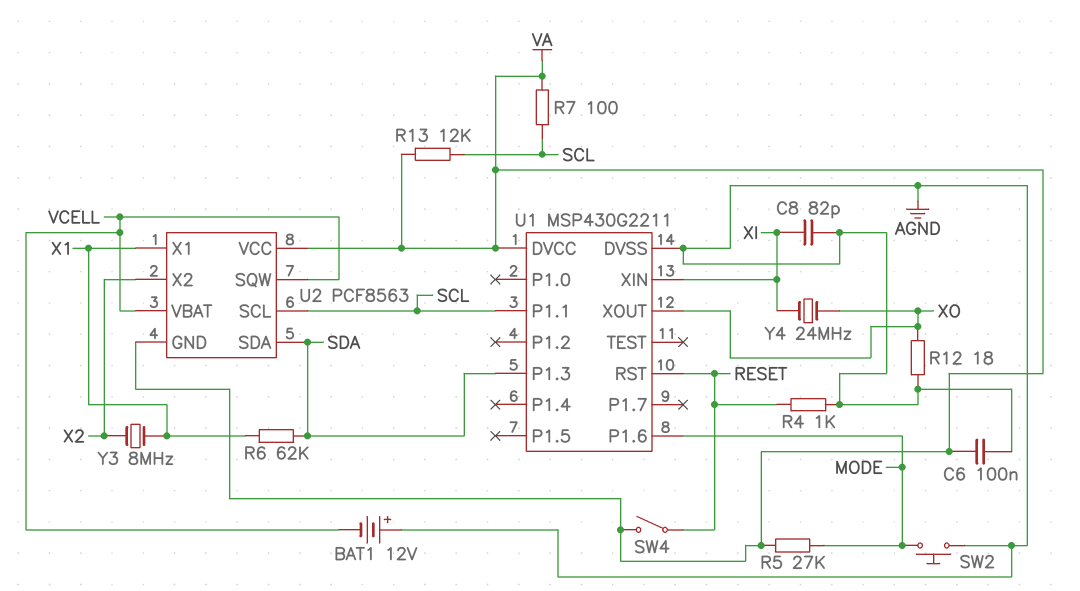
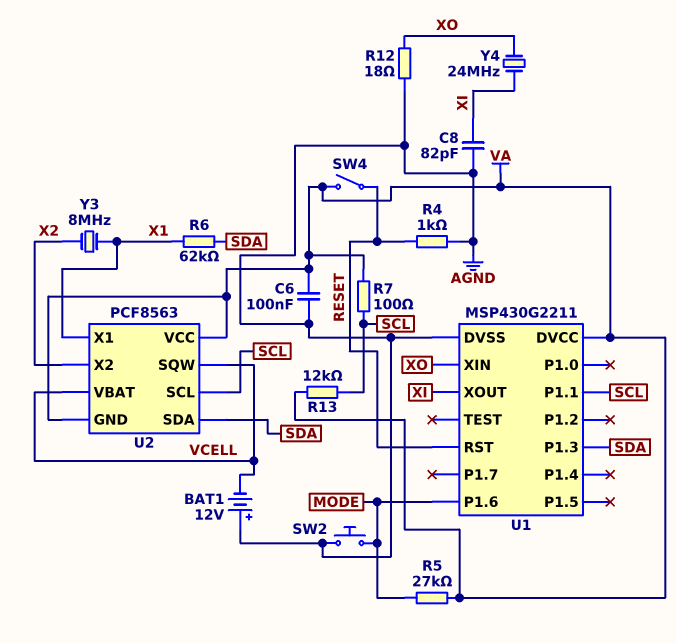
U1 pin XIN: XI -> XO
U1 pin XOUT: XO -> XI

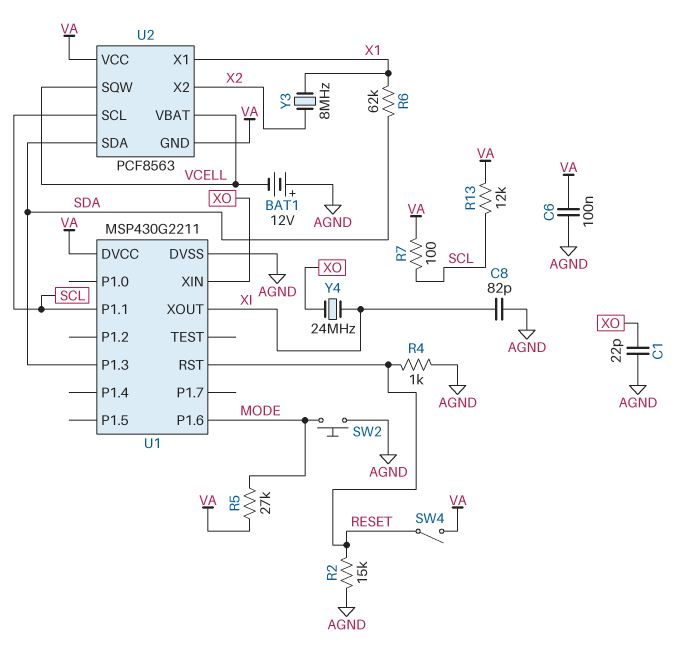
C1: none -> 22pF (AGND, XO)
R2: none -> 15k (AGND, RESET)
R12: 18 (AGND, XO) -> none

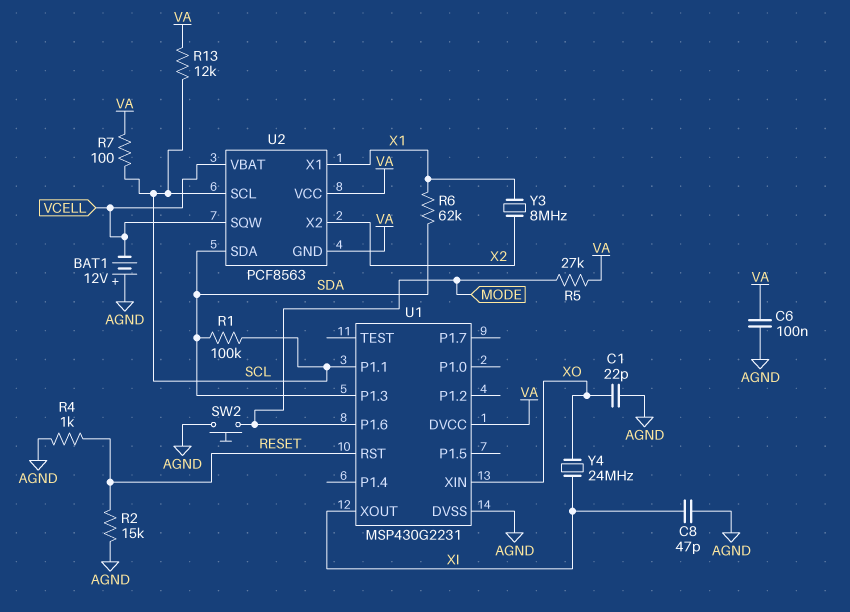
C8: 82pF (AGND, XI) -> 47pF (AGND, XI)
R1: none -> 100k (SCL, SDA)
SW4: switch (RESET, VA) -> none
U1: MSP430G2211 -> MSP430G2231

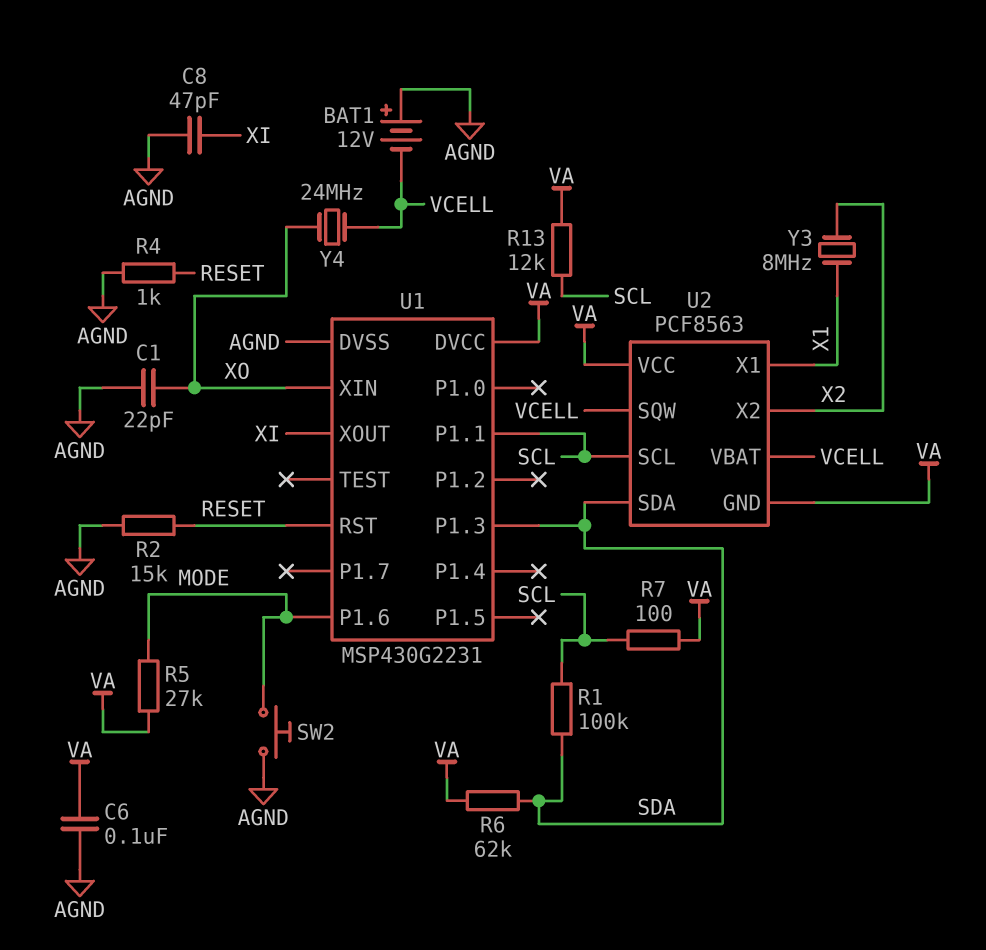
R6: 62k (SDA, X1) -> 62k (SDA, VA)
Y4: 24MHz (XI, XO) -> 24MHz (VCELL, XO)

